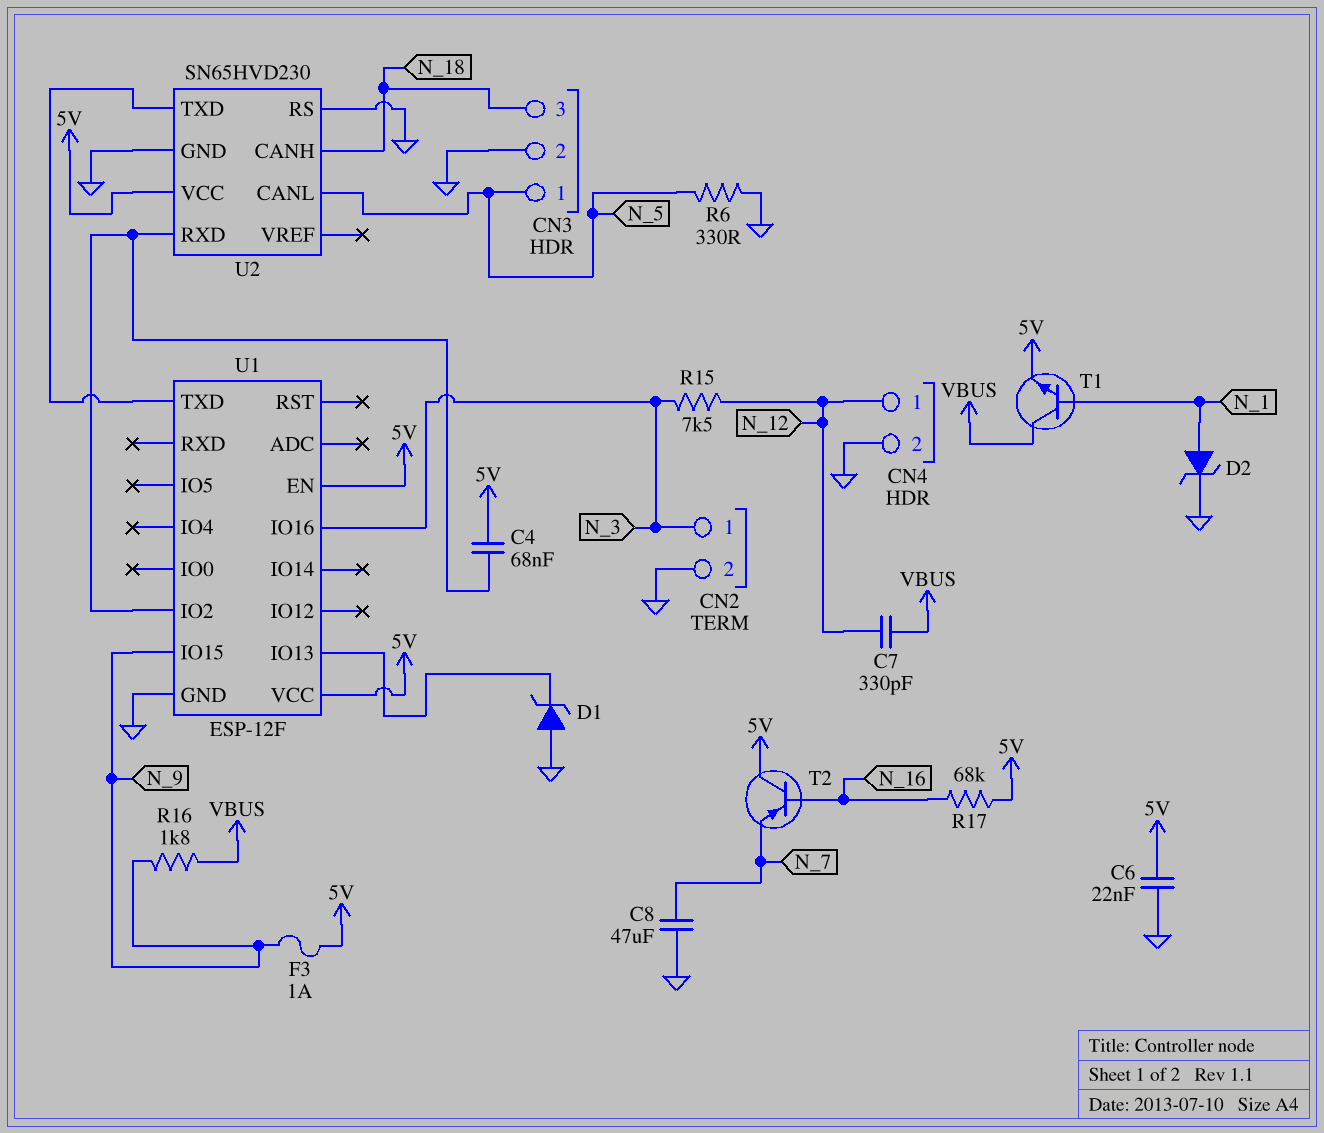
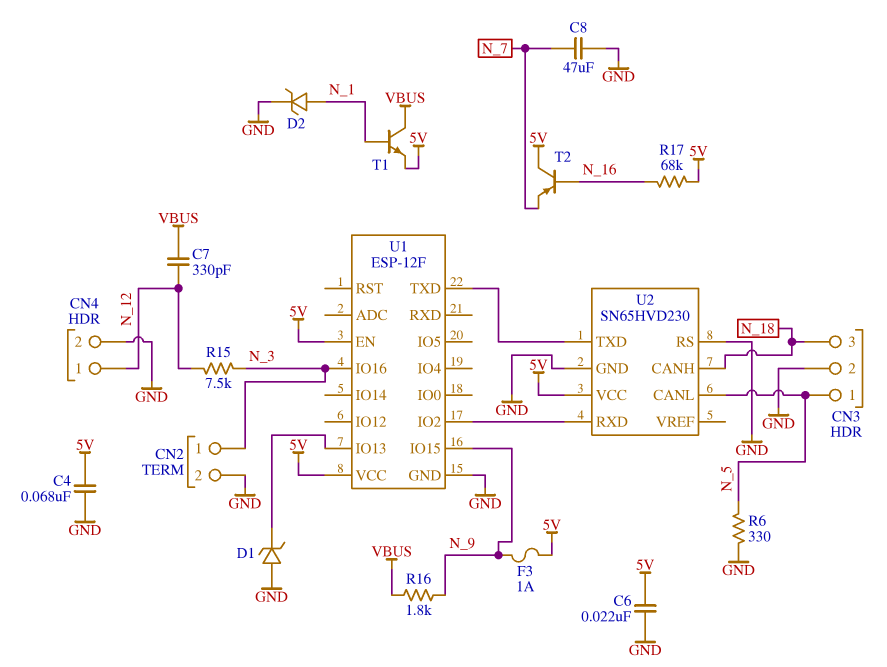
C4: 68nF (5V, U1/IO2) -> 68nF (5V, GND)

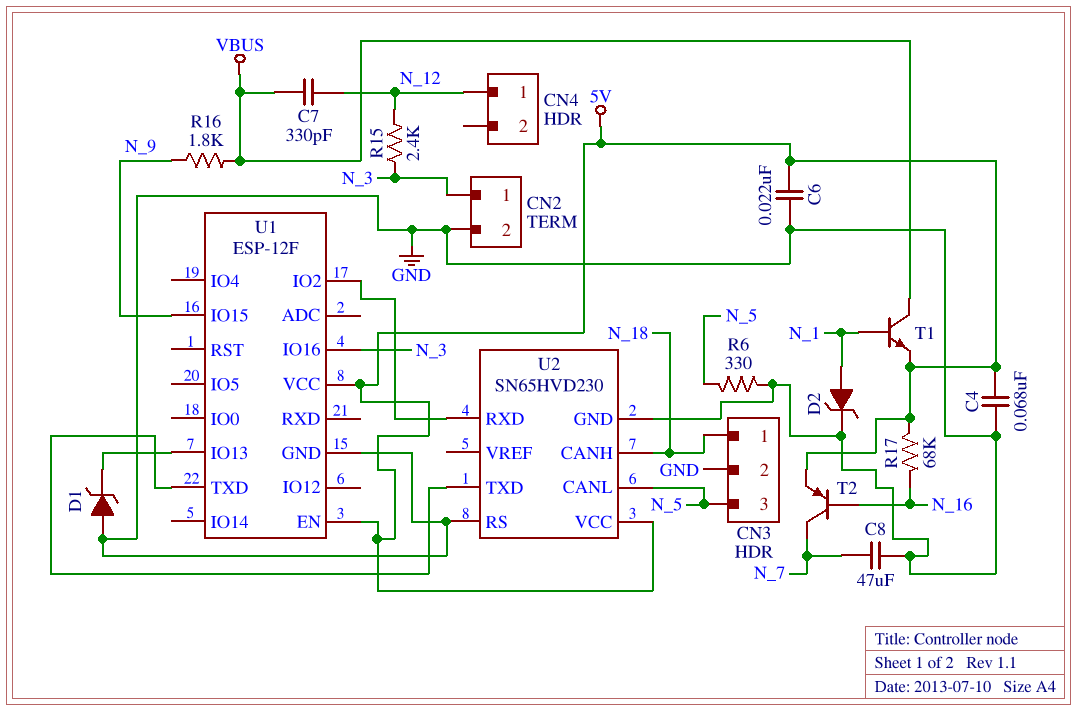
CN3 pin 1: N_5 -> N_18
CN3 pin 3: N_18 -> N_5
CN4 pin 2: GND -> none
F3: 1A (5V, N_9) -> none
R15: 7.5k (N_3, N_12) -> 2.4k (N_3, N_12)
T2: PNP (B N_16, C 5V, E N_7) -> PNP (B N_16, C N_7, E 5V)

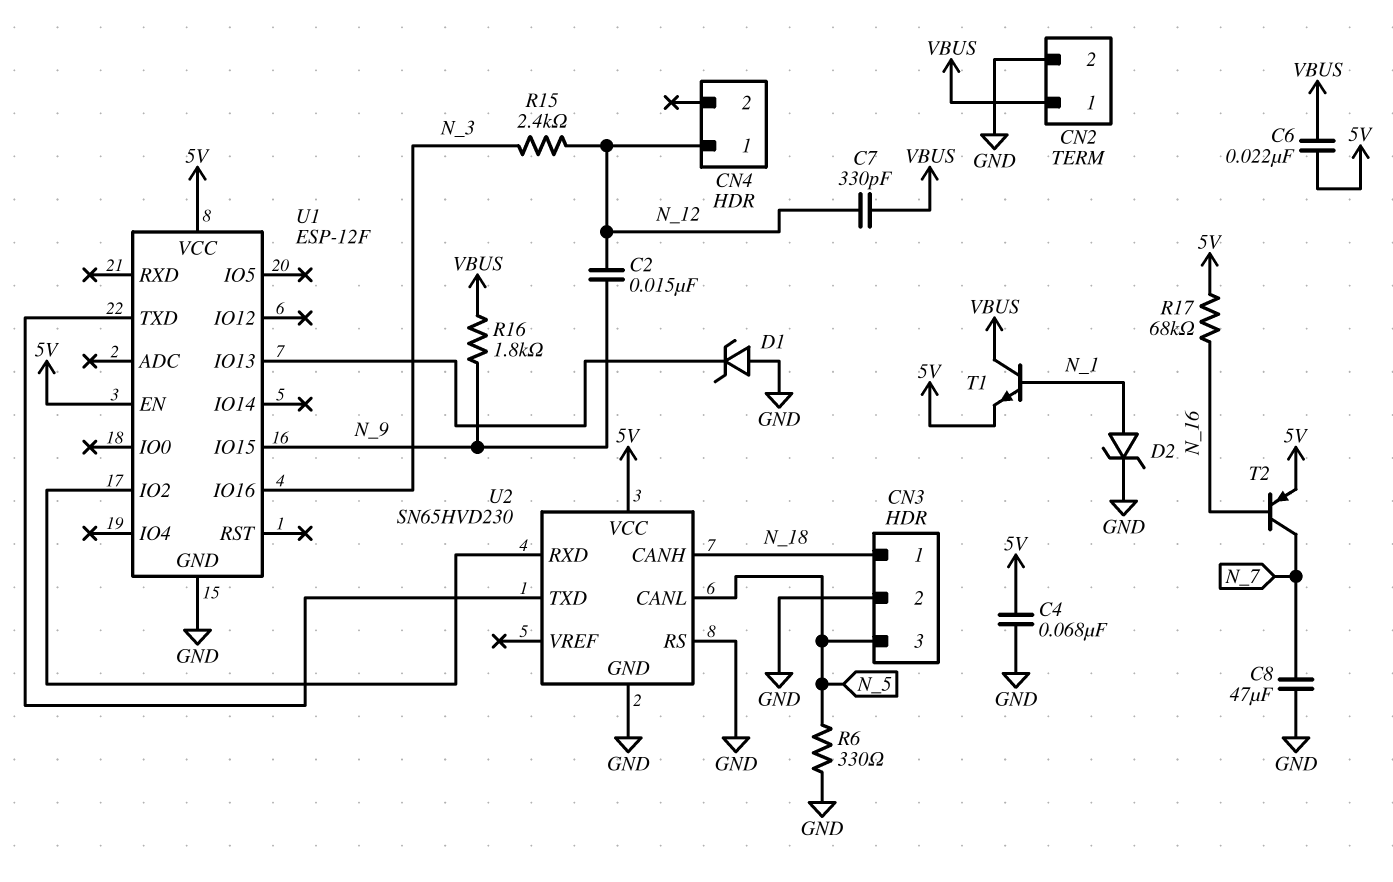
C2: none -> 15nF (N_9, N_12)
C6: 22nF (5V, GND) -> 22nF (5V, VBUS)
CN2 pin 1: N_3 -> VBUS

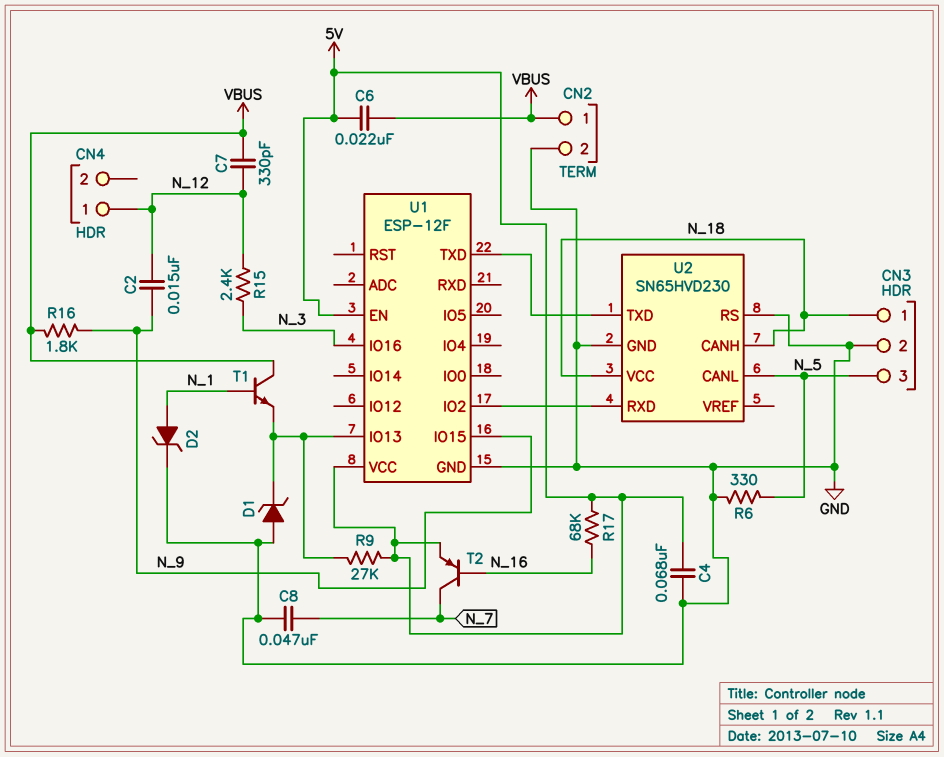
C8: 47uF (GND, N_7) -> 47nF (GND, N_7)
R9: none -> 27k (5V, U1/IO13)
T1: NPN (B N_1, C VBUS, E 5V) -> NPN (B N_1, C VBUS, E U1/IO13)
U2 pin VCC: 5V -> N_18

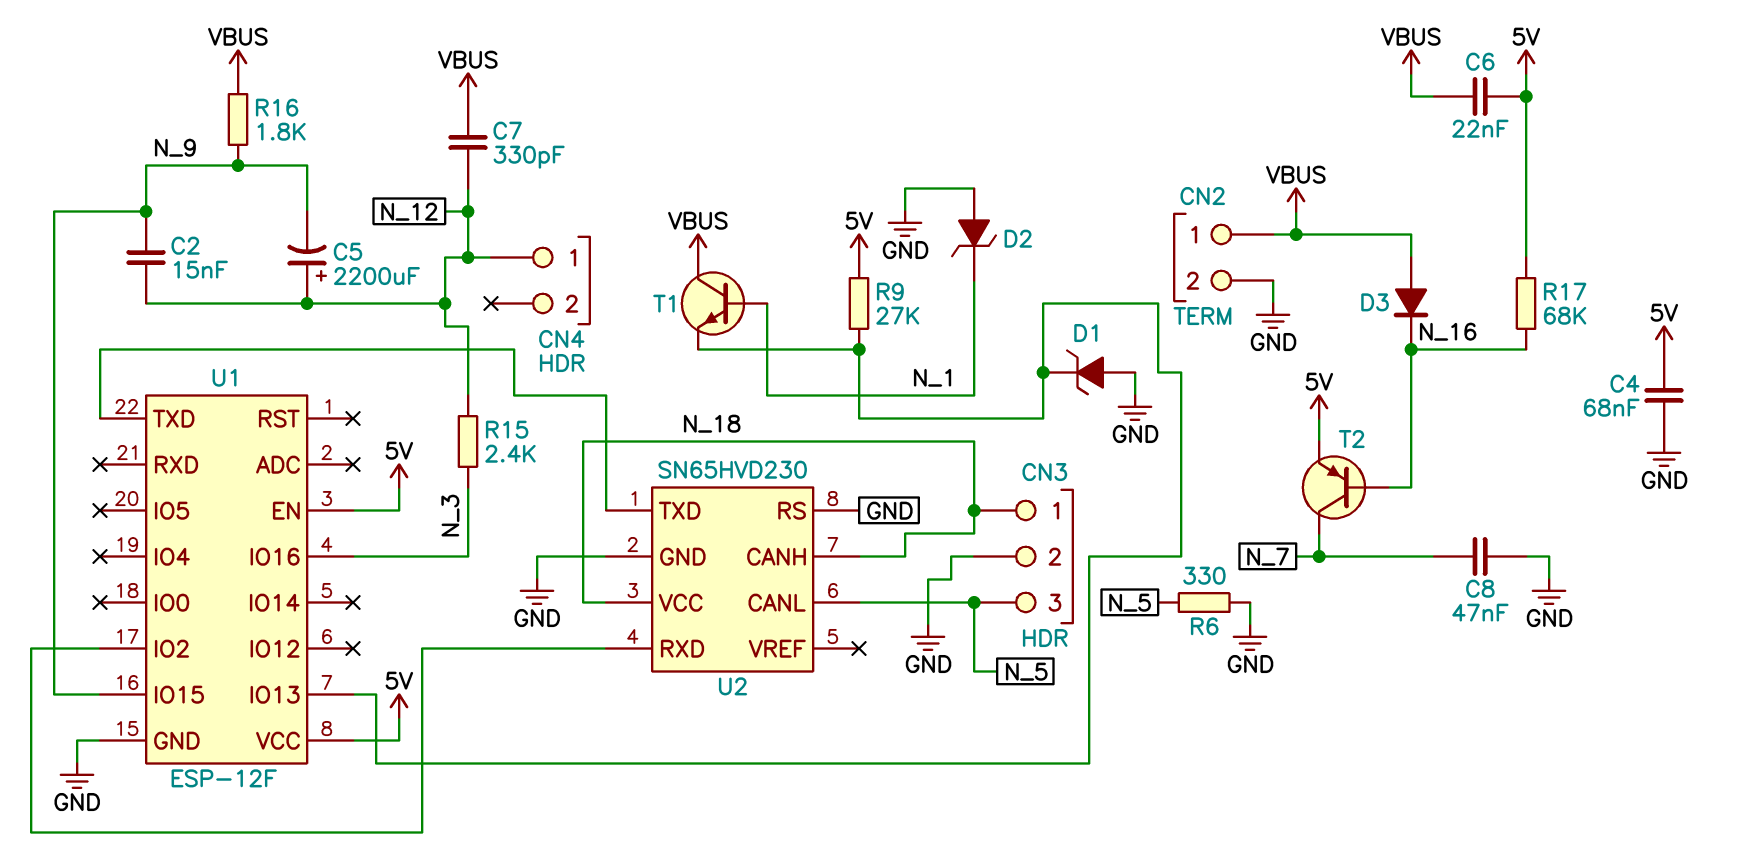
C5: none -> 2200uF (plus N_12, minus N_9)
D2: zener (A N_1, K GND) -> zener (A GND, K N_1)
D3: none -> diode (A VBUS, K N_16)

